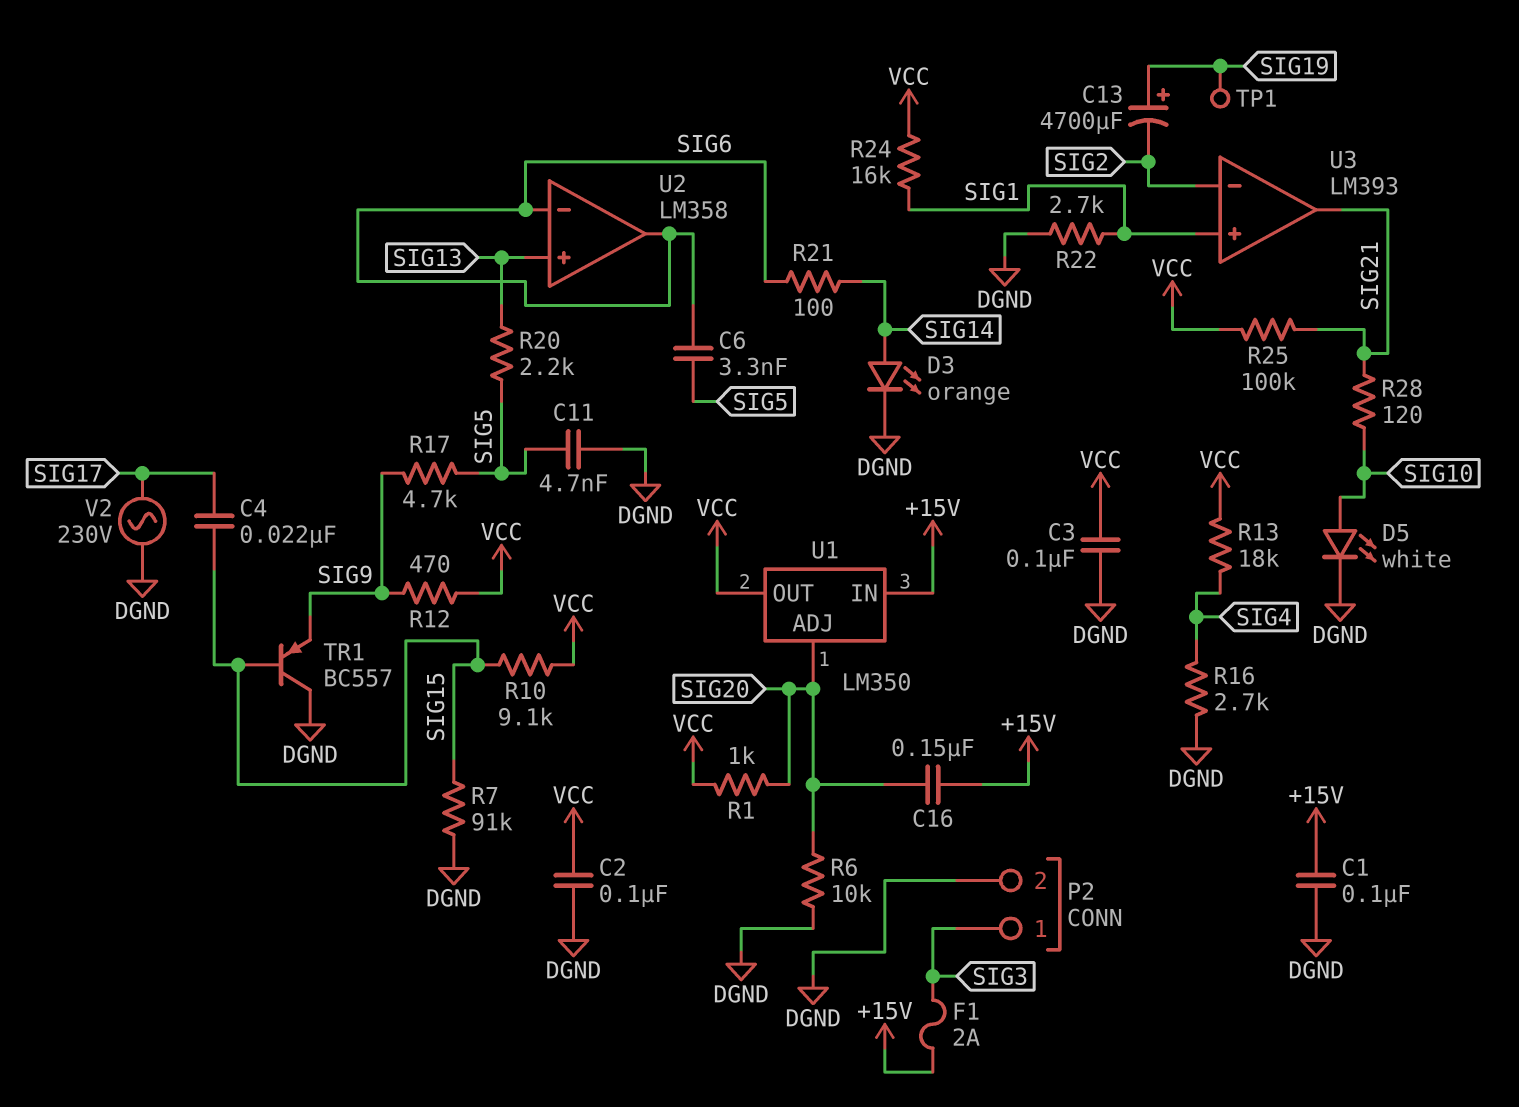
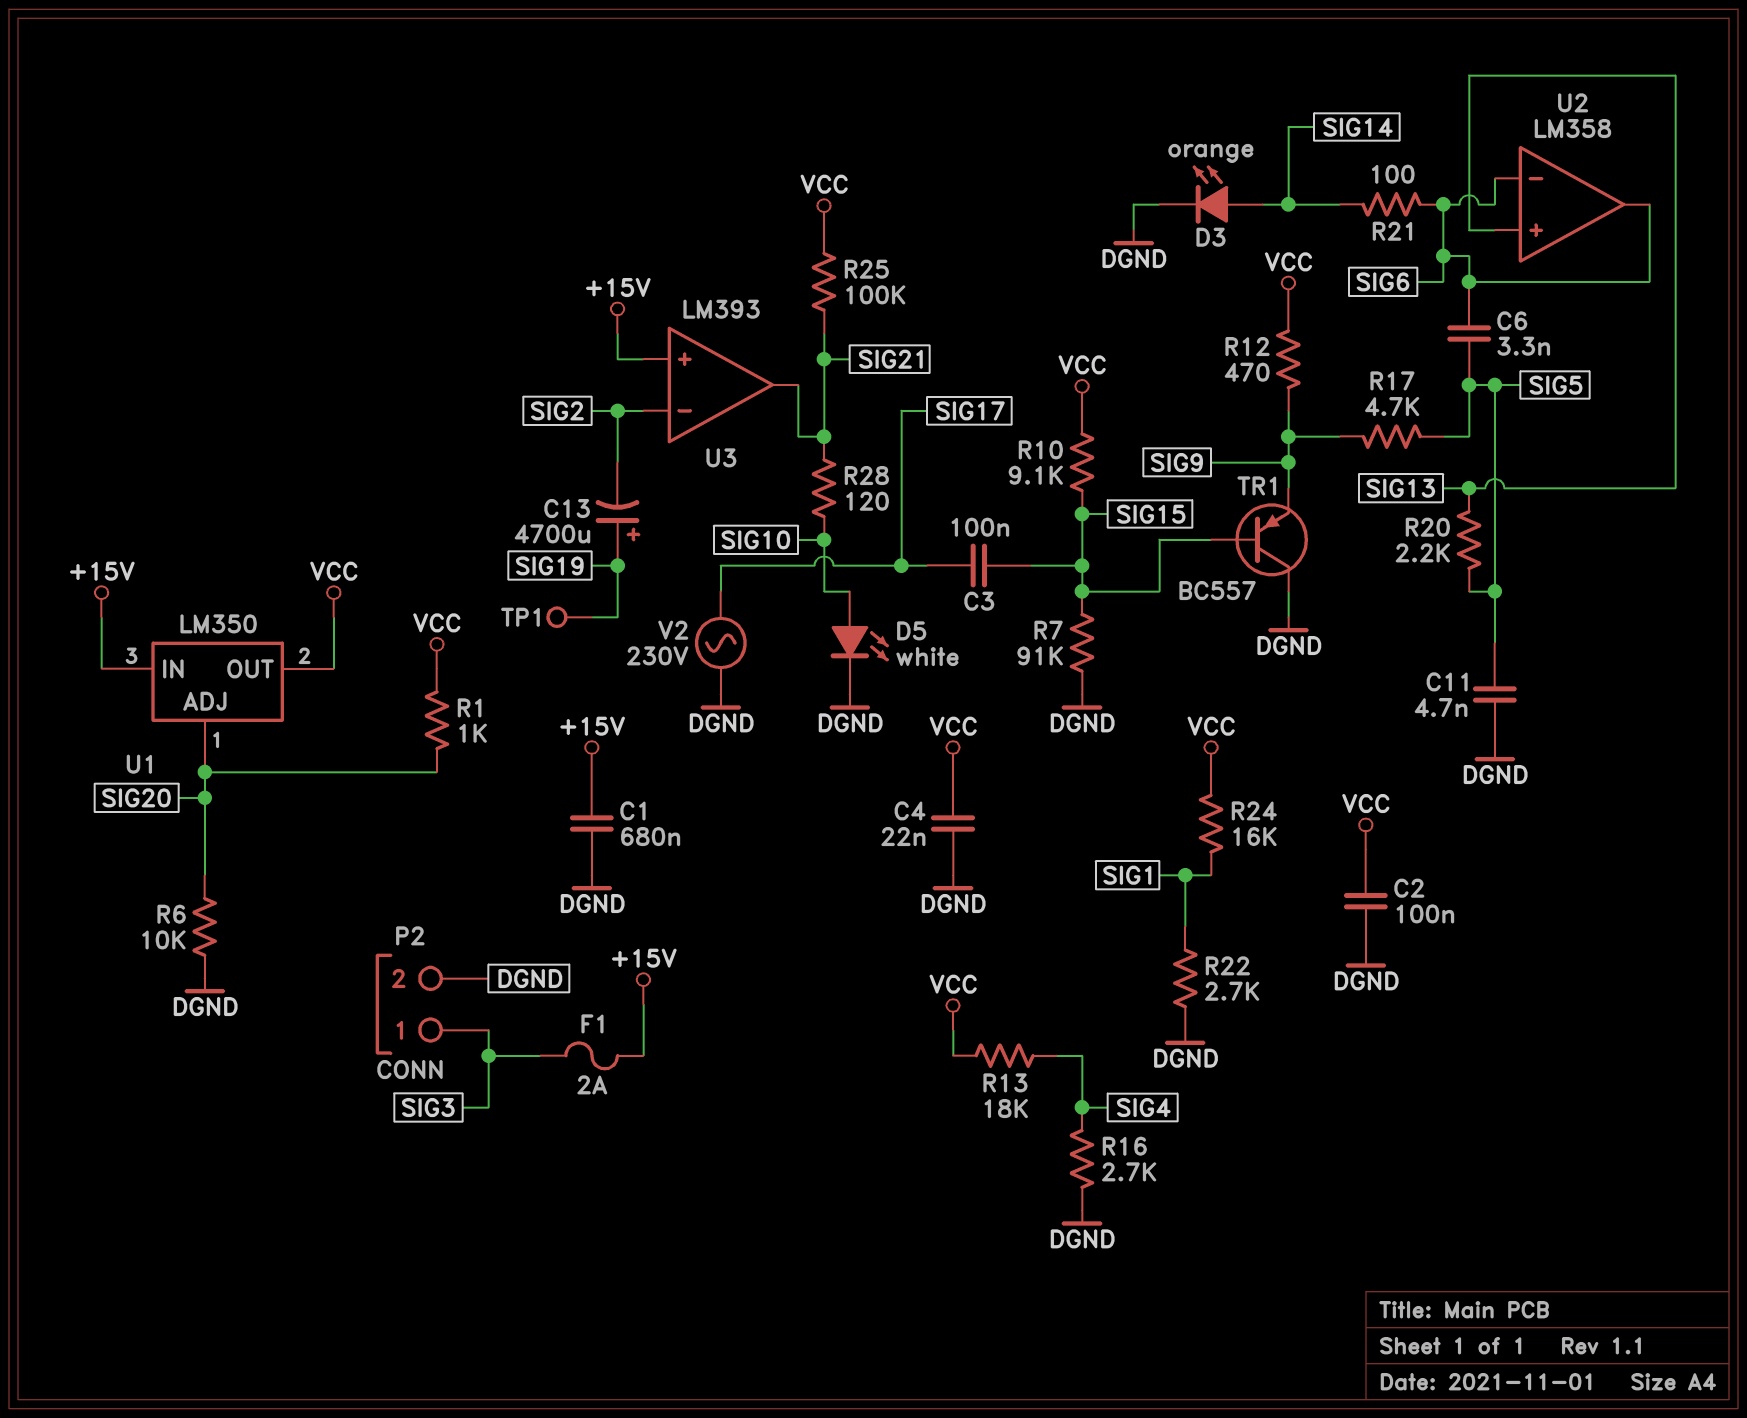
C1: 100nF (+15V, DGND) -> 680nF (+15V, DGND)
C3: 100nF (DGND, VCC) -> 100nF (SIG15, SIG17)
C4: 22nF (SIG15, SIG17) -> 22nF (DGND, VCC)
C16: 150nF (+15V, SIG20) -> none
U3 pin in+: SIG1 -> +15V

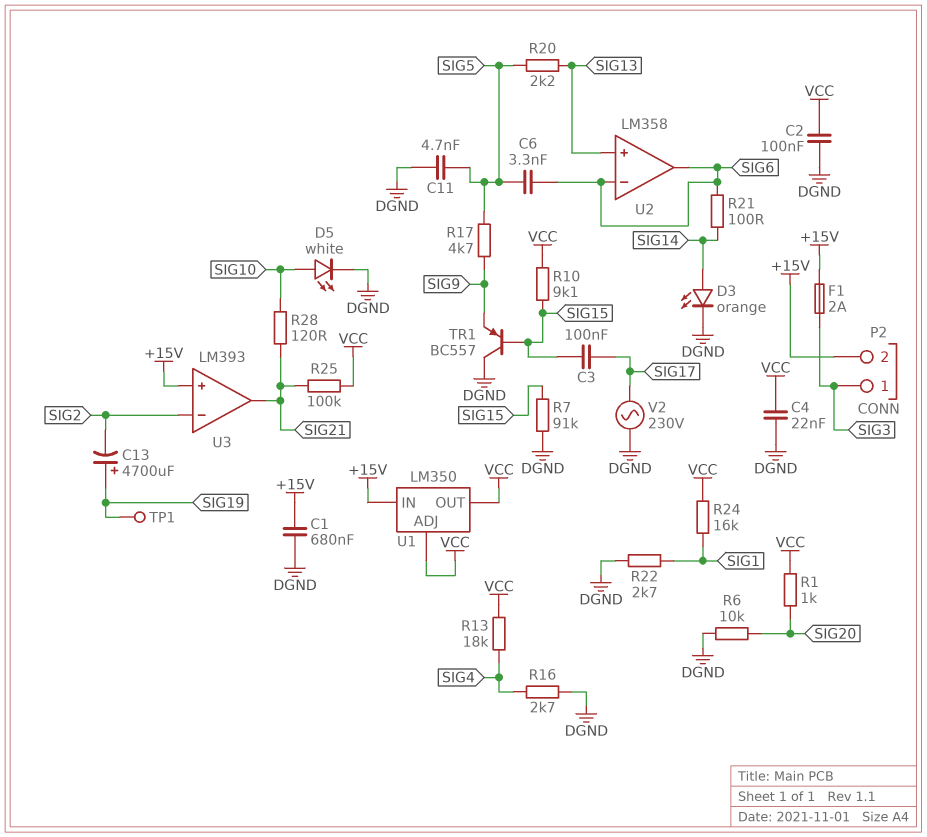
P2 pin 2: DGND -> +15V
R12: 470 (SIG9, VCC) -> none
U1 pin ADJ: SIG20 -> VCC

